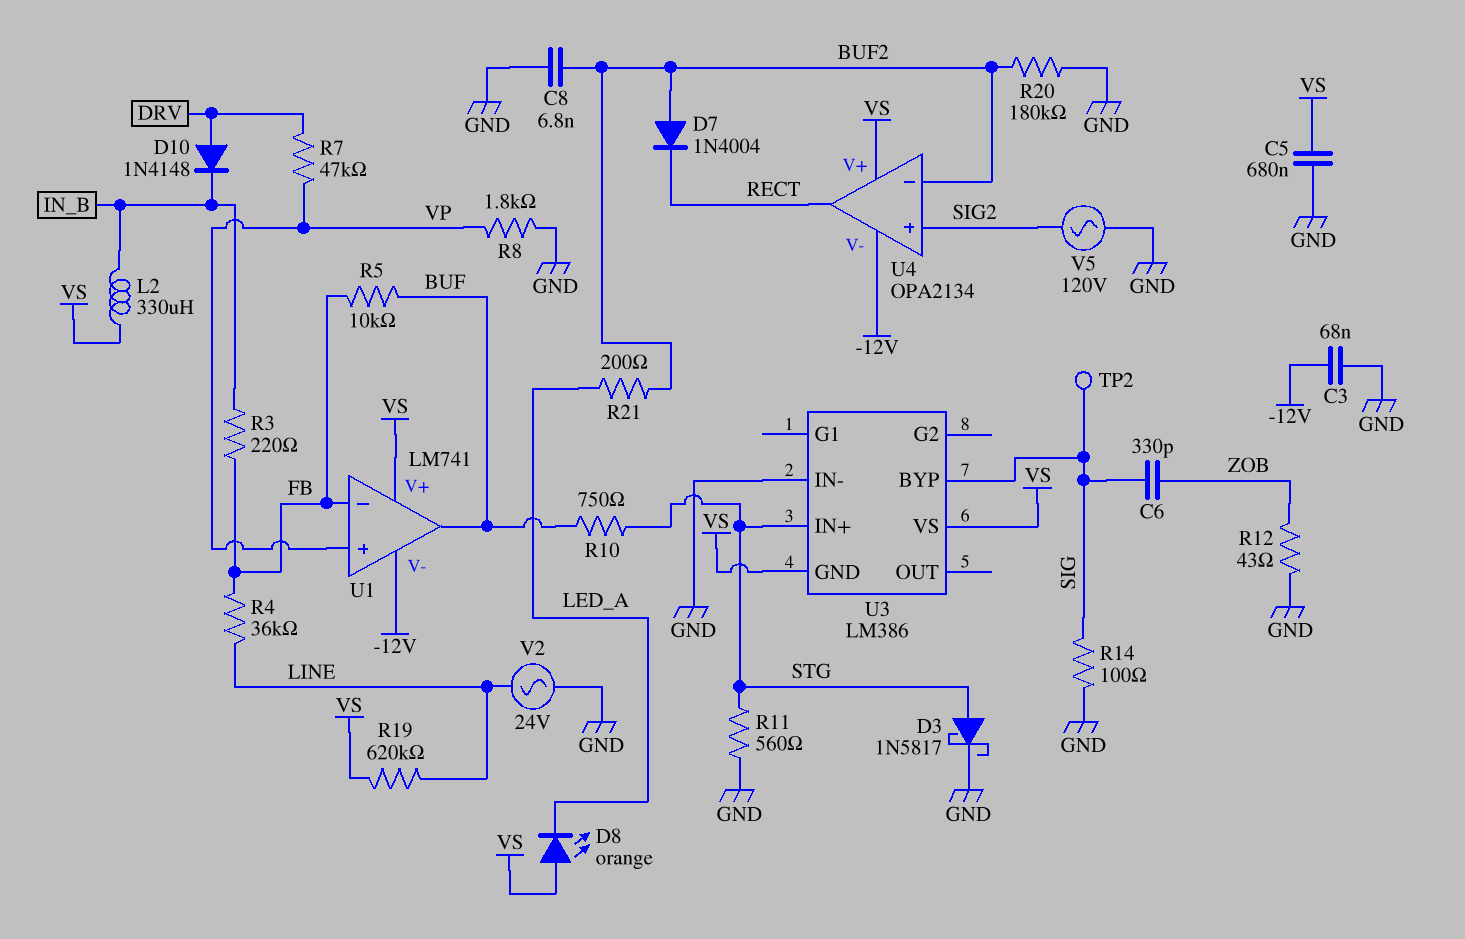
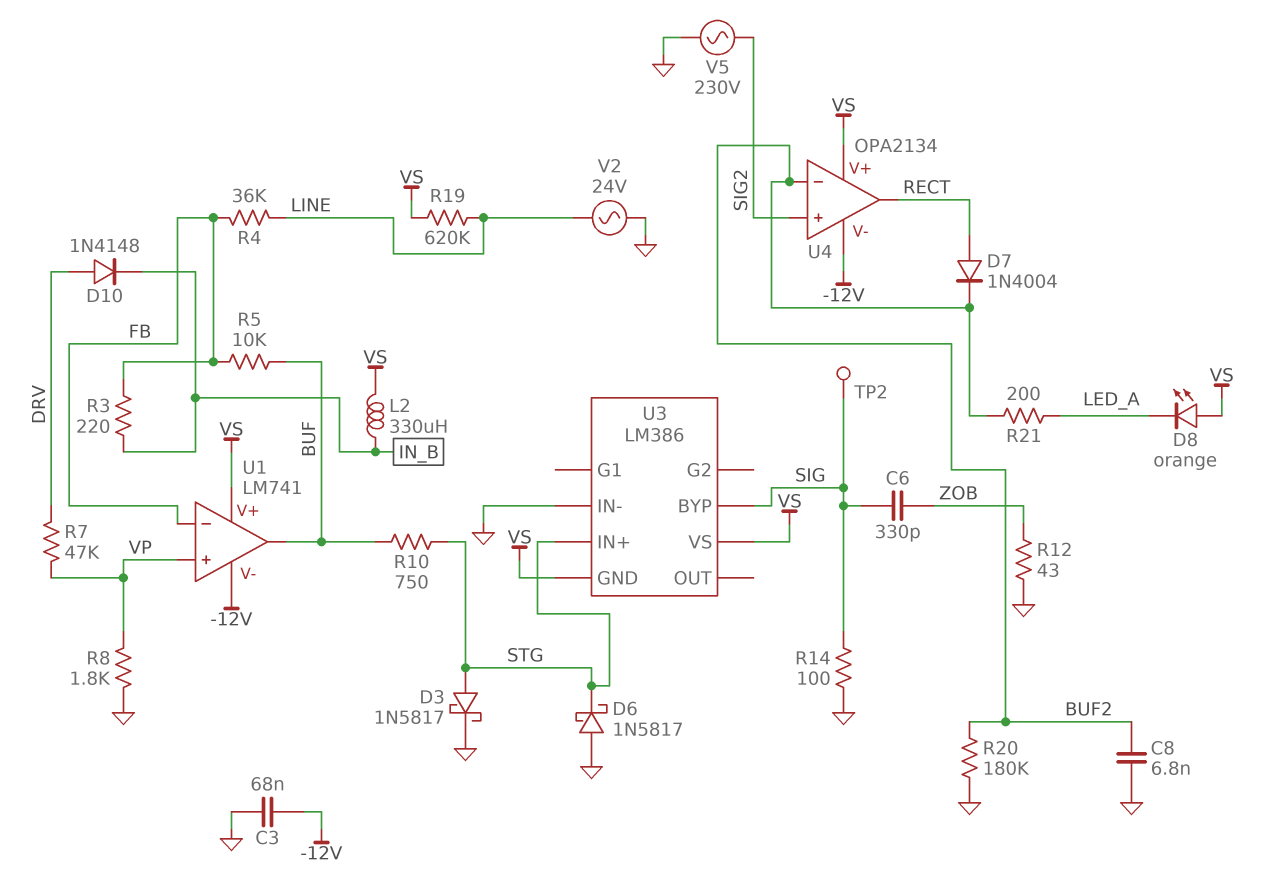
C5: 680nF (GND, VS) -> none
D6: none -> schottky 1N5817 (A GND, K STG)
D7: diode 1N4004 (A BUF2, K RECT) -> diode 1N4004 (A RECT, K BUF2)
R11: 560 (GND, STG) -> none
V5: AC 120V (GND, SIG2) -> AC 230V (GND, SIG2)

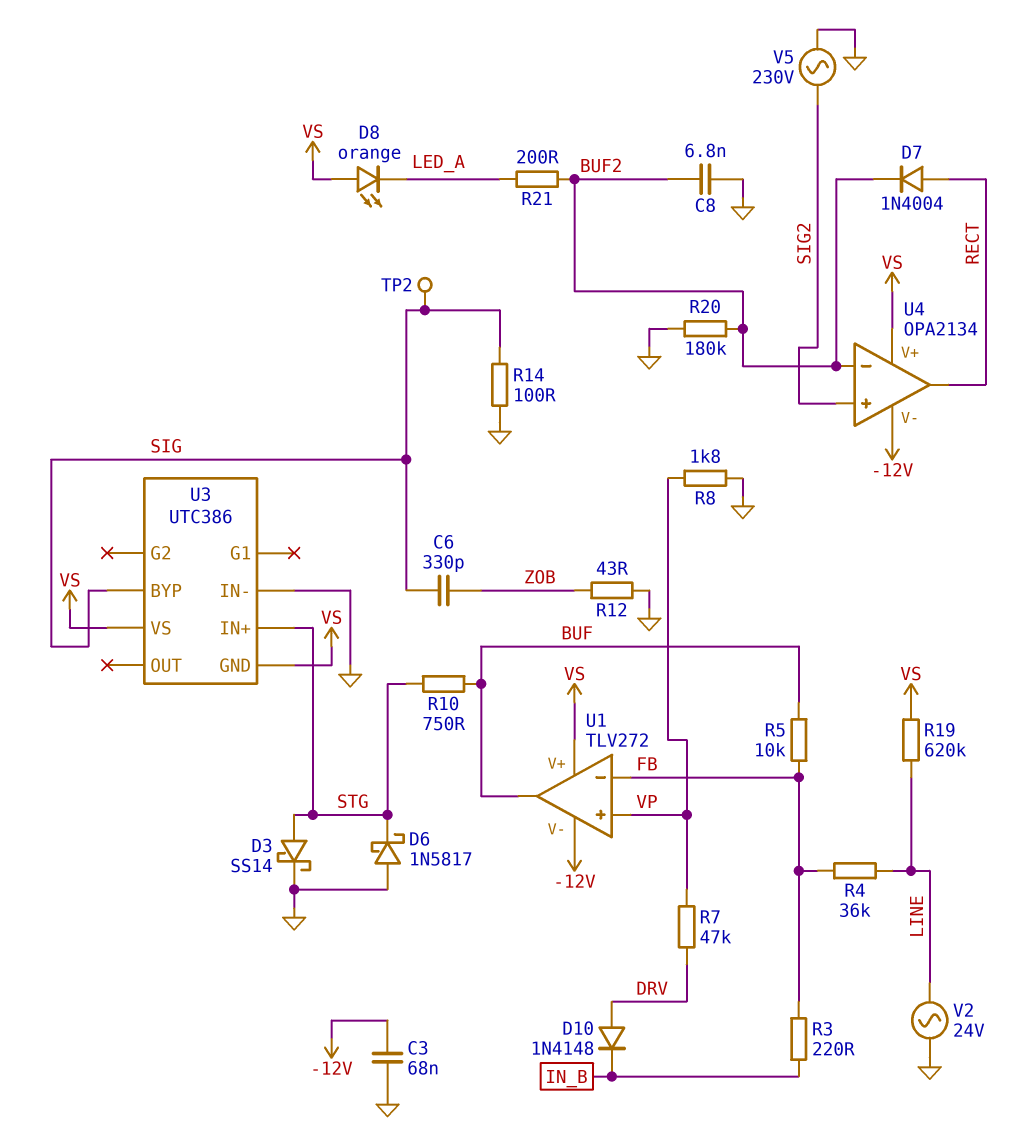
D3: schottky 1N5817 (A STG, K GND) -> schottky SS14 (A STG, K GND)
L2: 330uH (IN_B, VS) -> none
U1: LM741 -> TLV272
U3: LM386 -> UTC386

